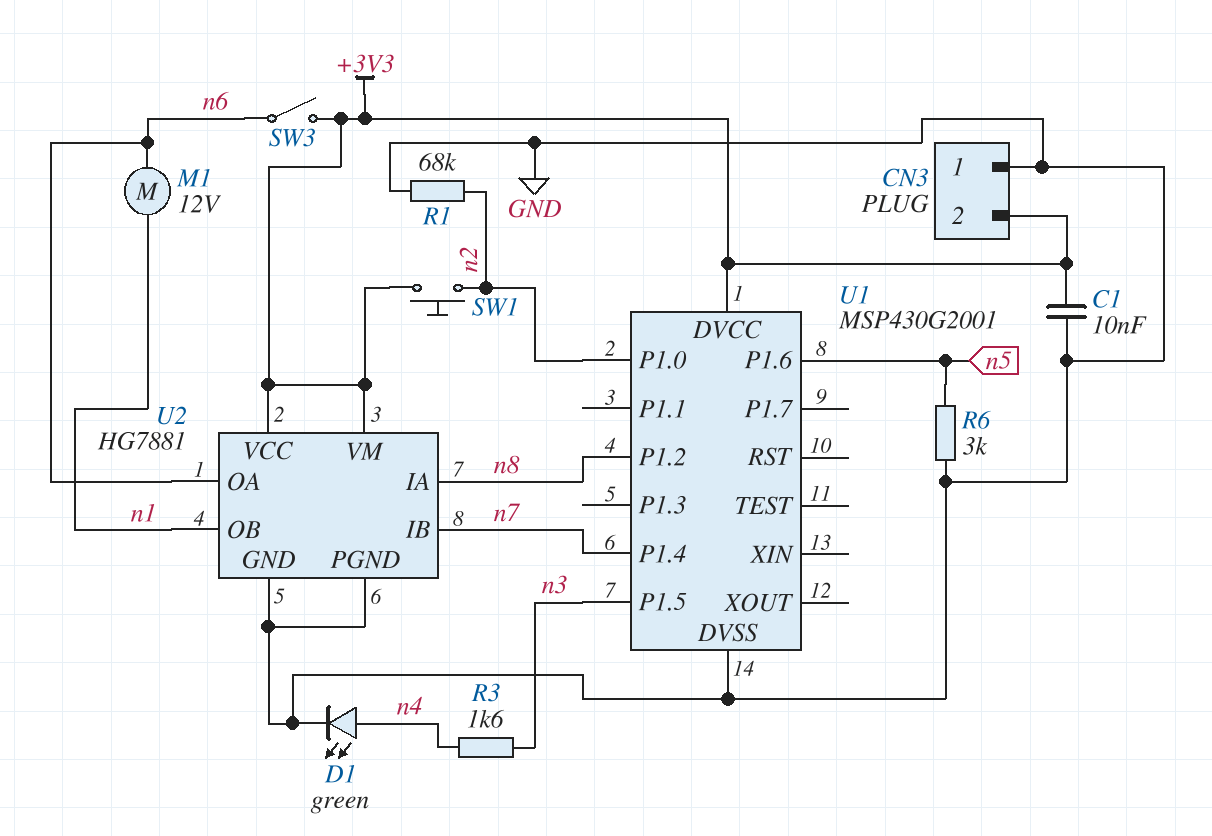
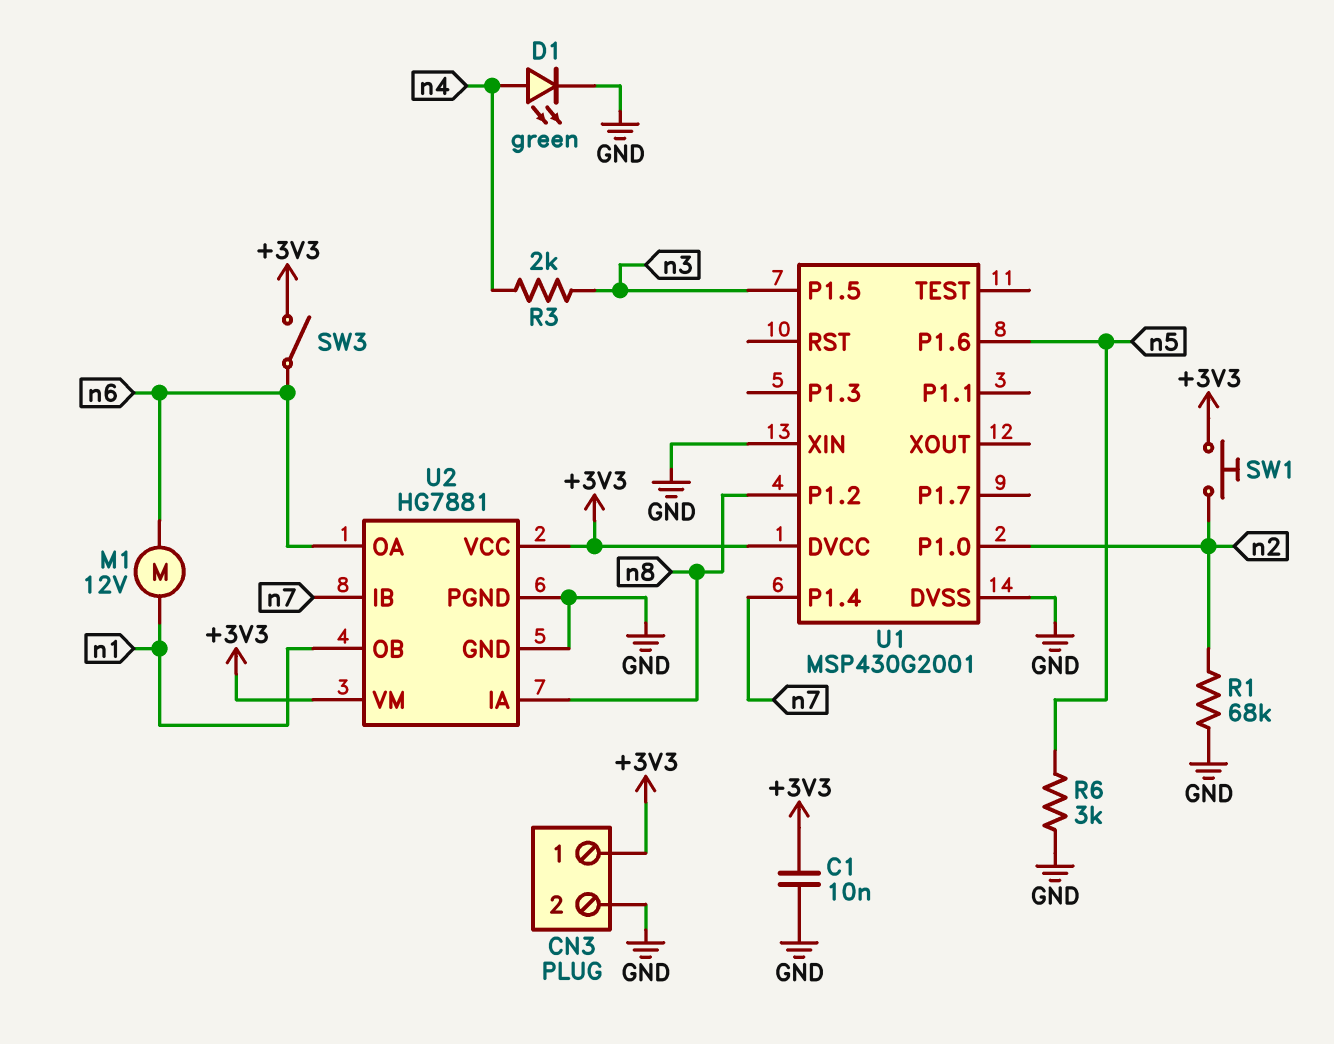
CN3 pin 1: GND -> +3V3
CN3 pin 2: +3V3 -> GND
R3: 1.6k (n3, n4) -> 2k (n3, n4)
U1 pin XIN: none -> GND

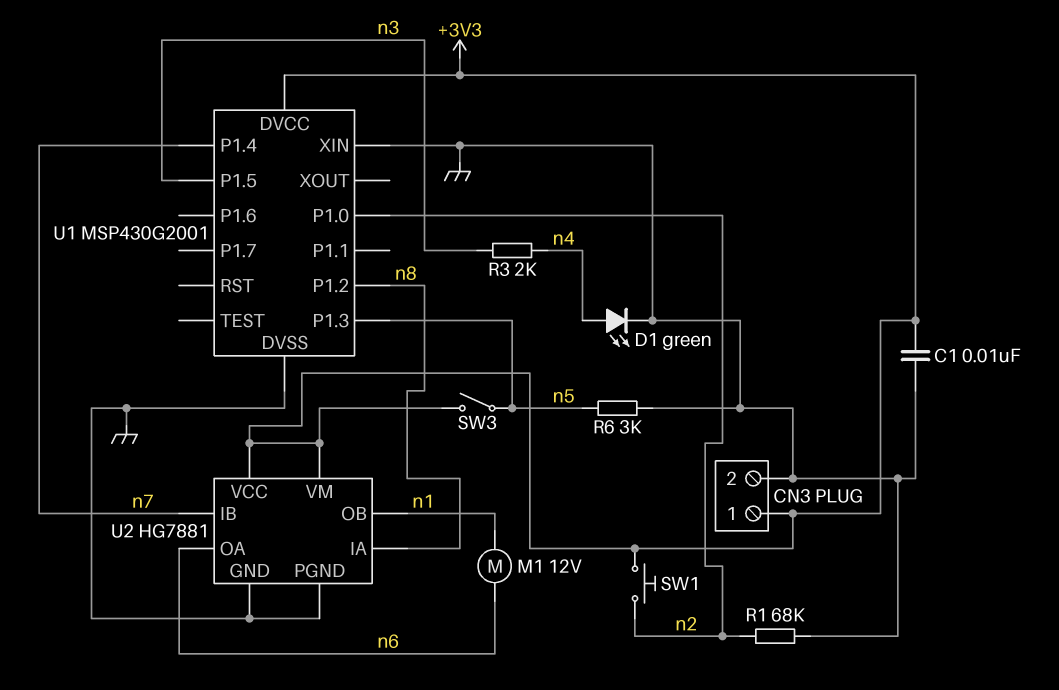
SW3: switch (+3V3, n6) -> switch (+3V3, n5)
U1 pin P1.3: none -> n5
U1 pin P1.6: n5 -> none

